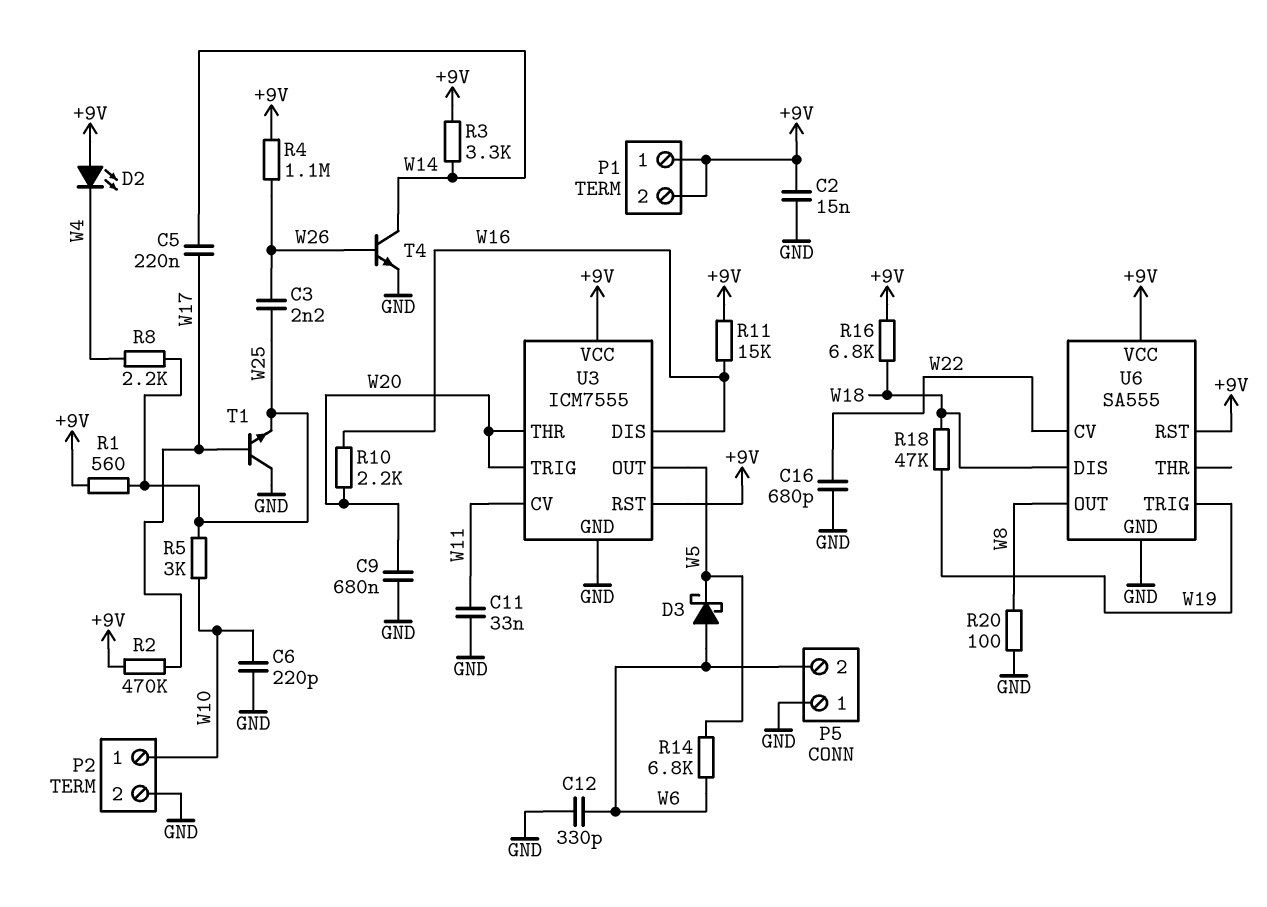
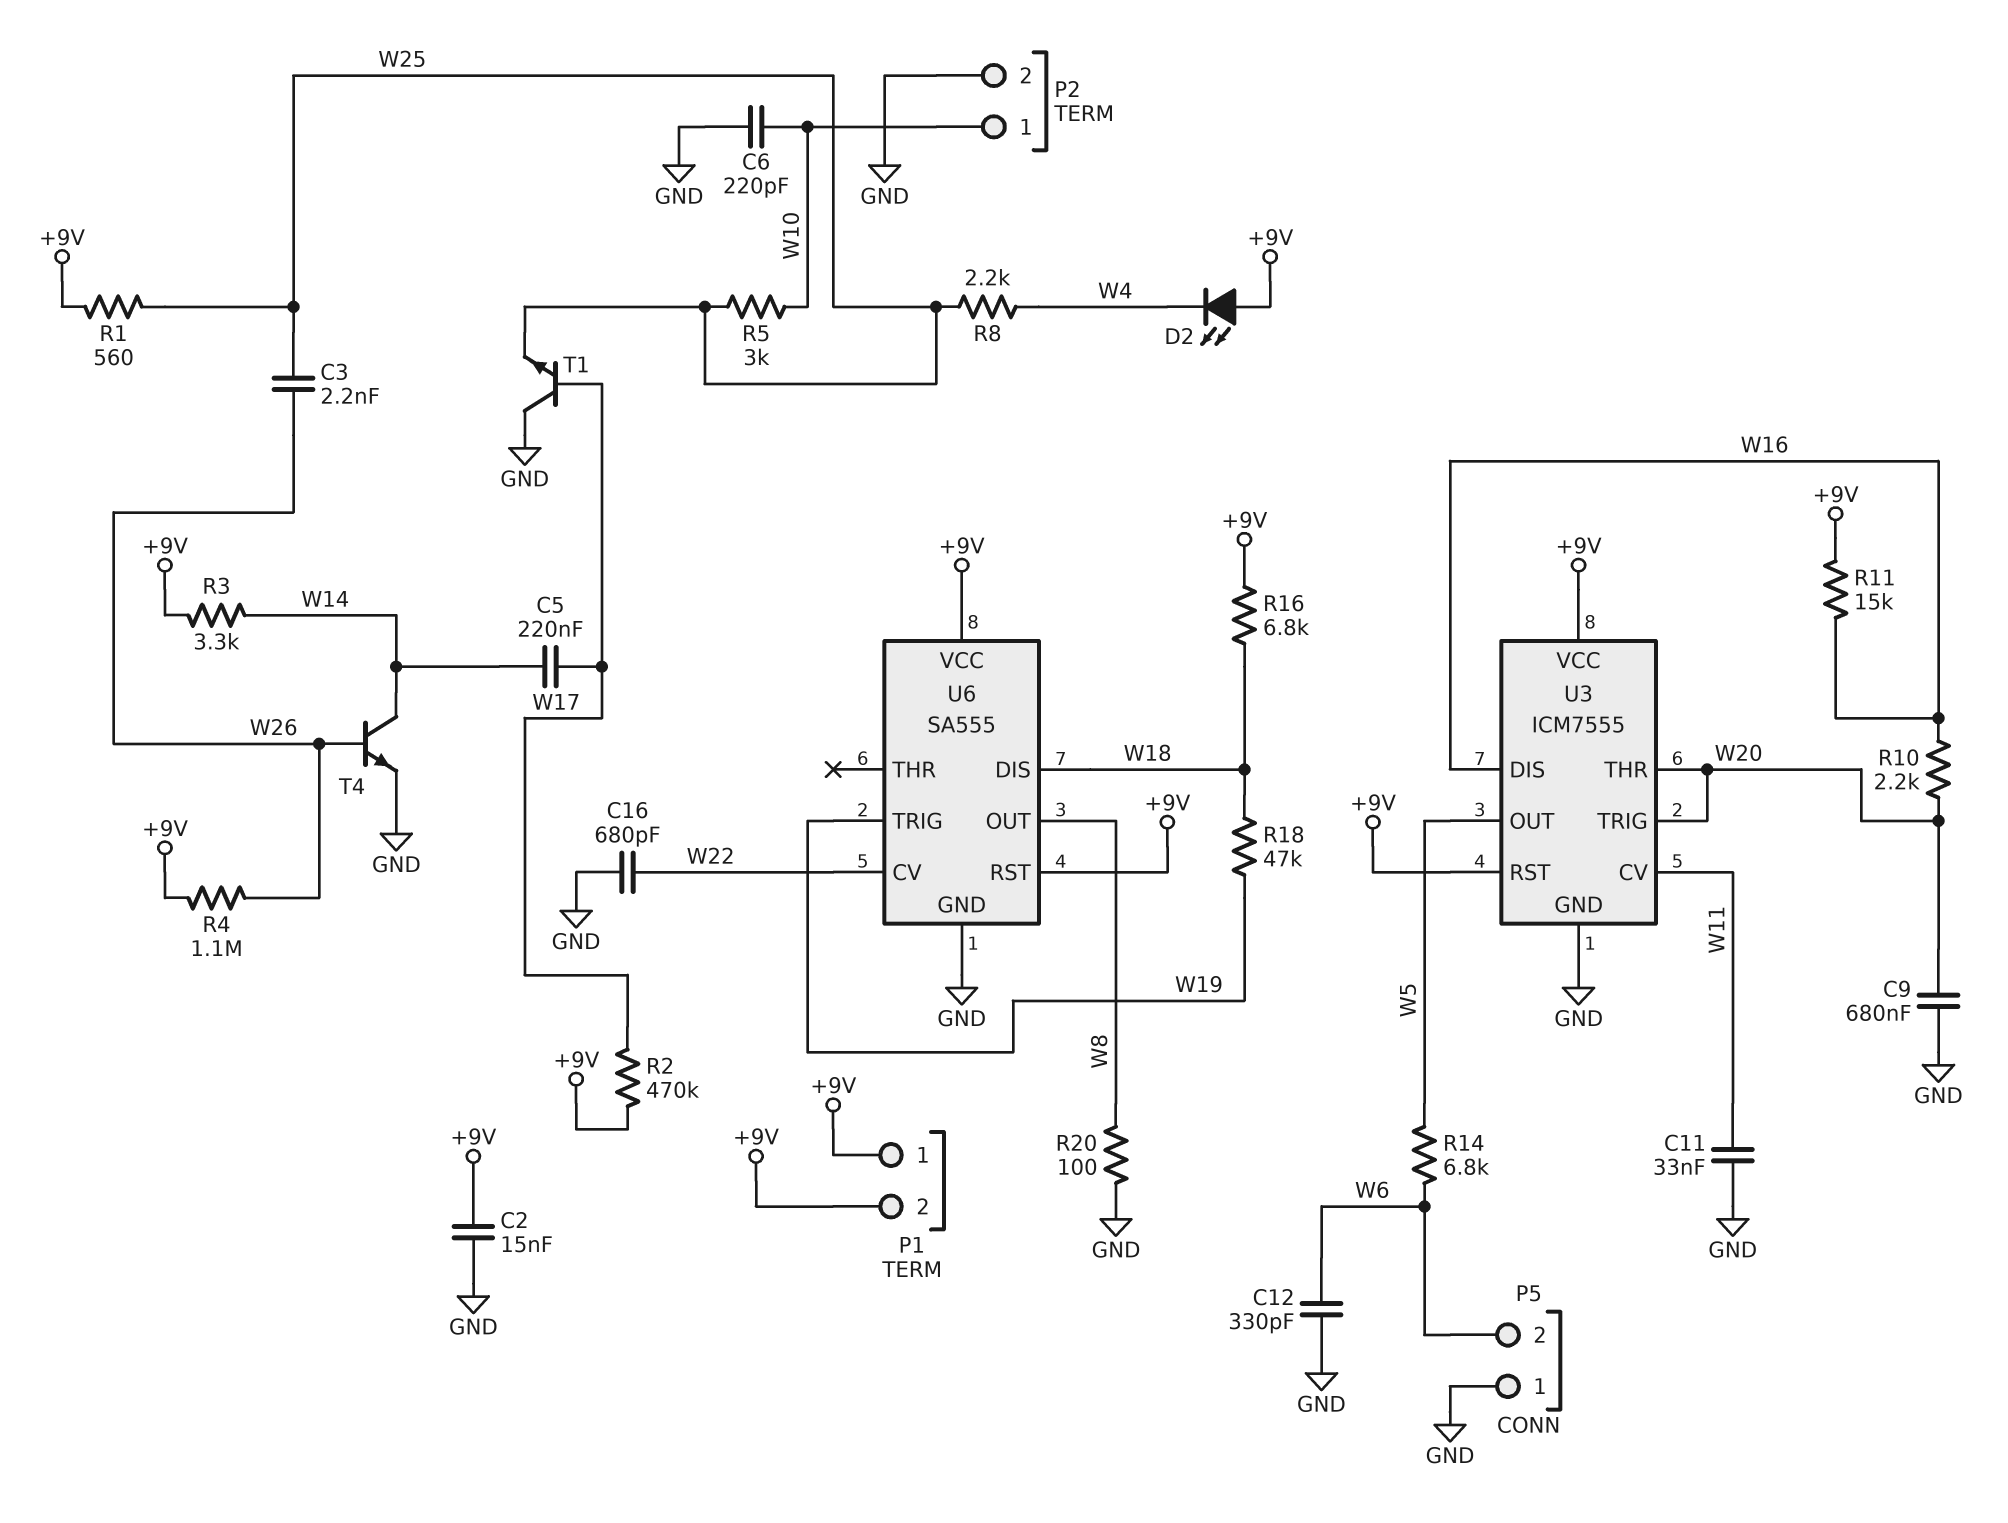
D3: schottky (A W6, K W5) -> none

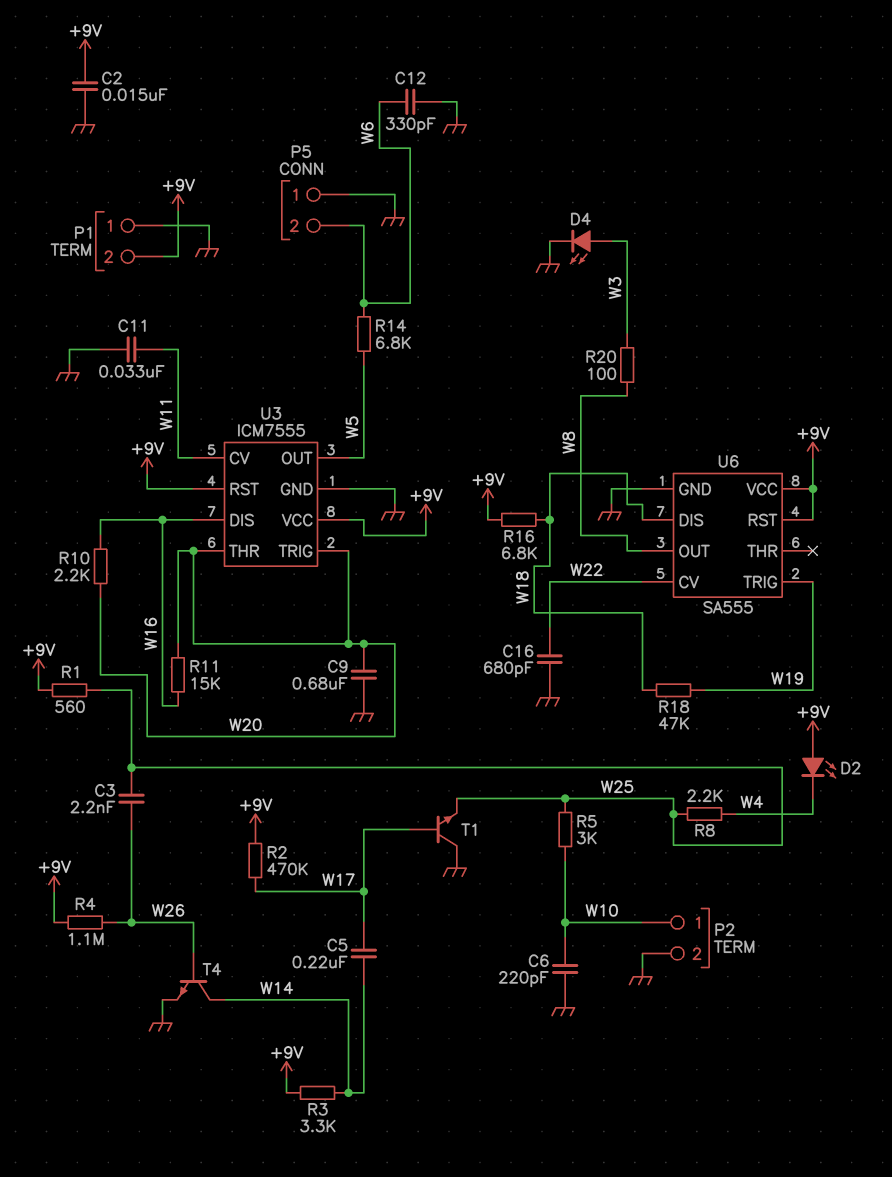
D4: none -> LED (A W3, K GND)
P1 pin 1: +9V -> GND
R11: 15k (+9V, W16) -> 15k (W16, W20)
R20: 100 (GND, W8) -> 100 (W3, W8)

